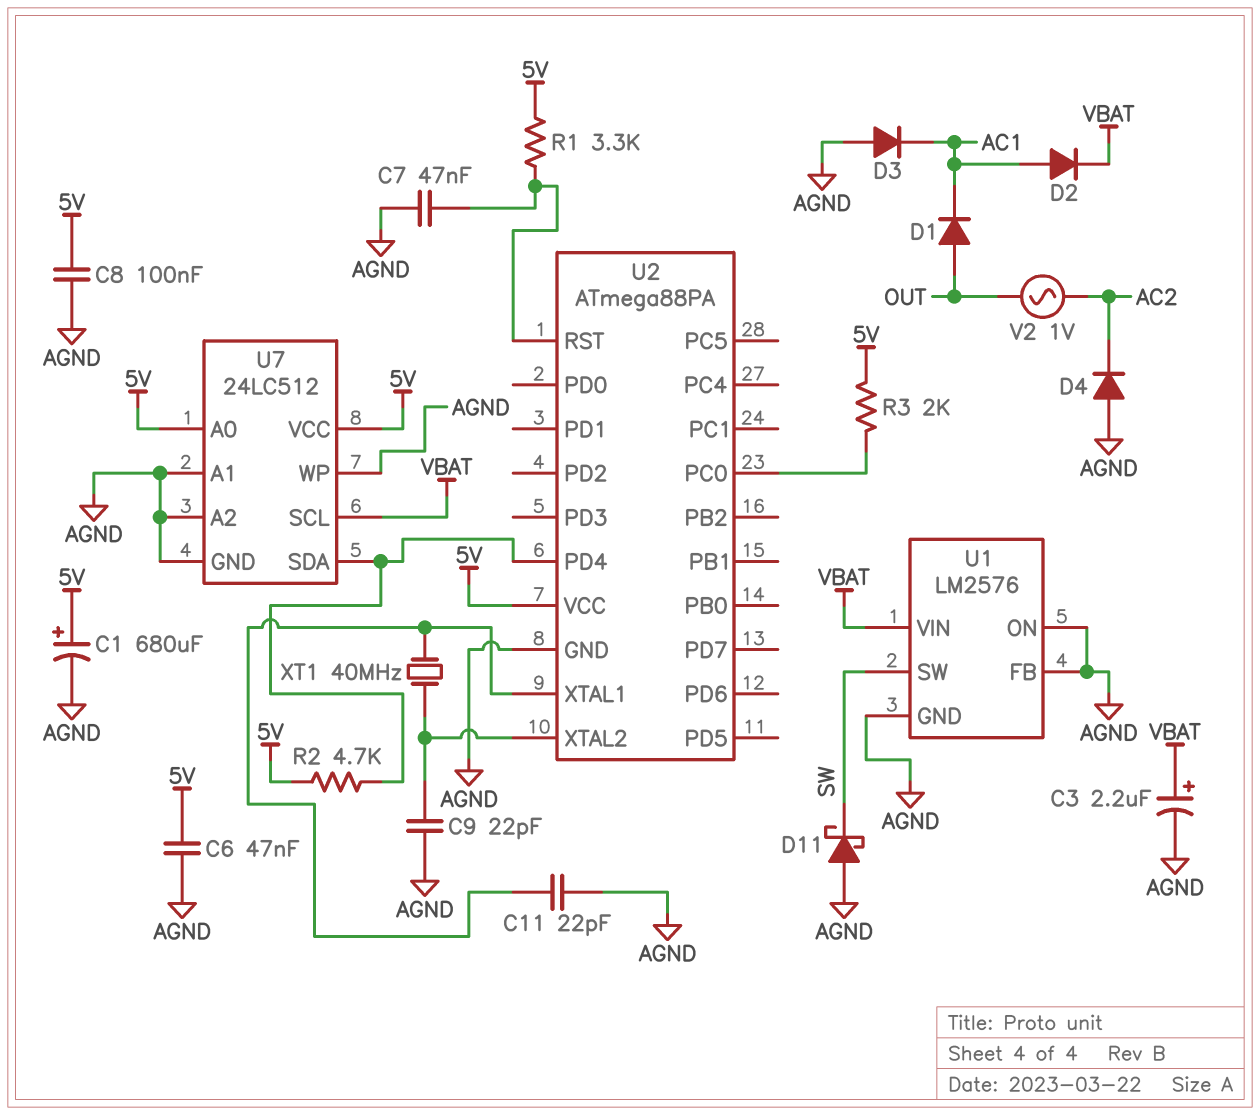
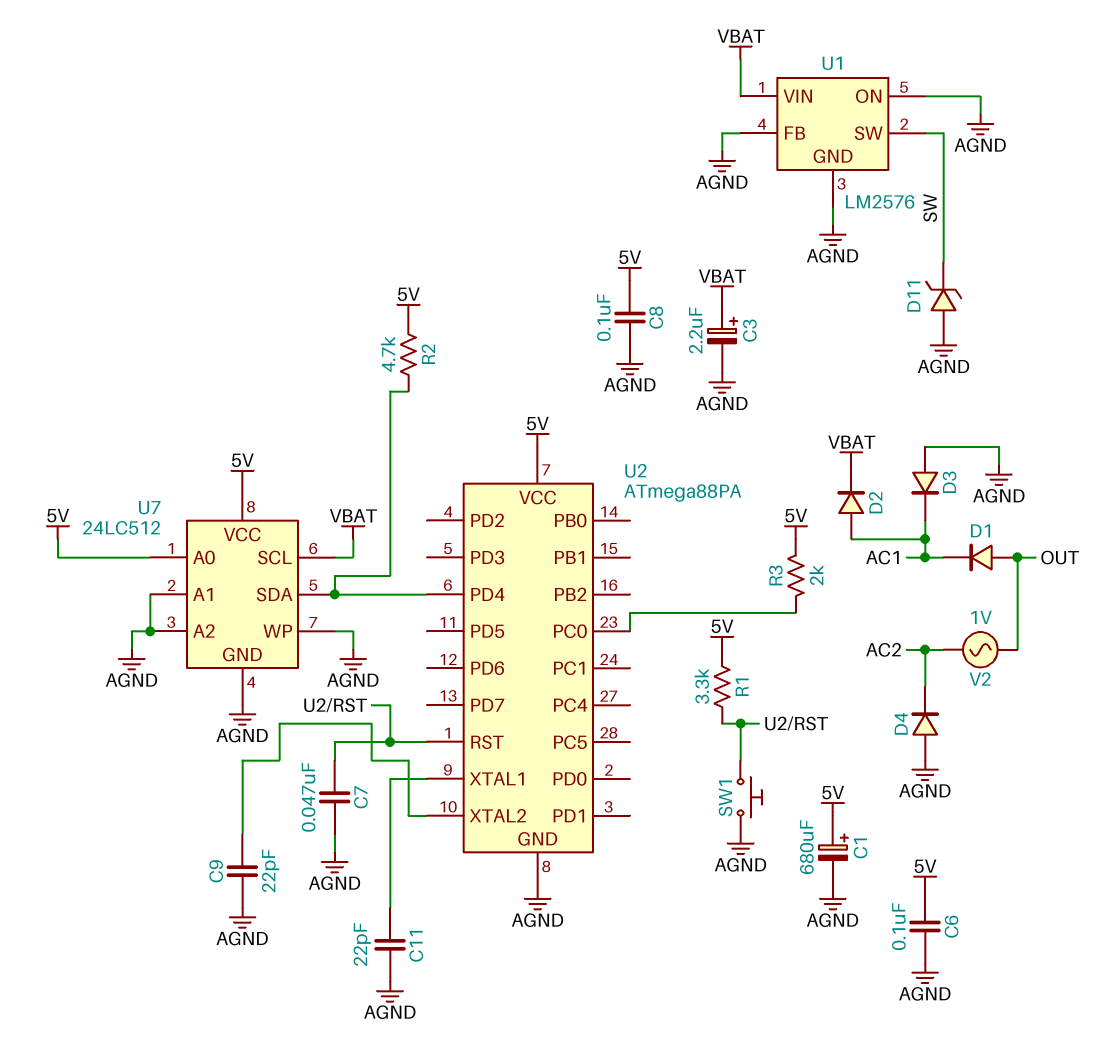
C6: 47nF (5V, AGND) -> 100nF (5V, AGND)
D11: schottky (A AGND, K SW) -> zener (A AGND, K SW)
SW1: none -> button (AGND, U2/RST)
XT1: 40MHz (U2/XTAL1, U2/XTAL2) -> none

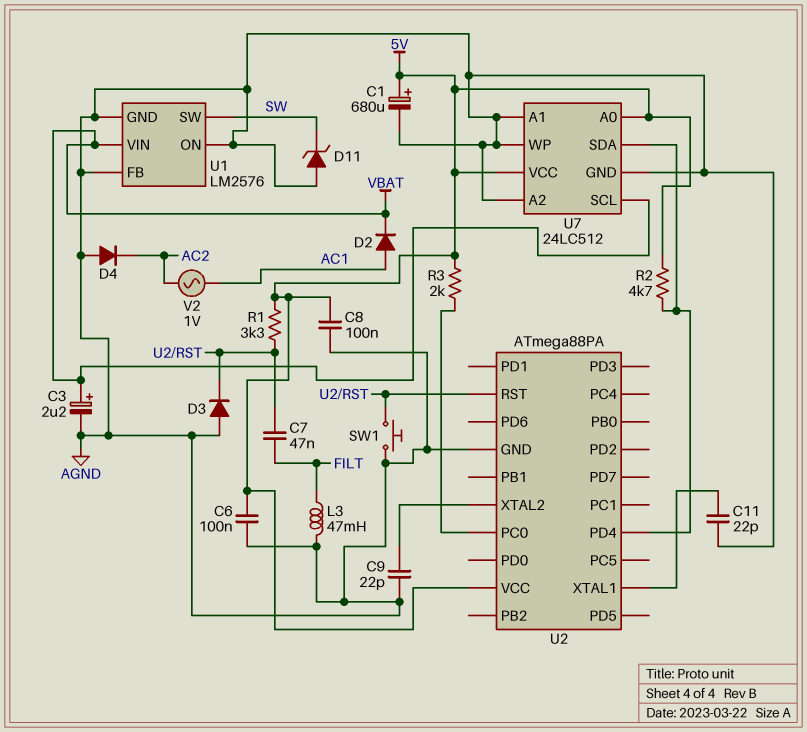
C7: 47nF (AGND, U2/RST) -> 47nF (FILT, U2/RST)
D1: diode (A OUT, K AC1) -> none
D3: diode (A AGND, K AC1) -> diode (A AGND, K U2/RST)
L3: none -> 47mH (AGND, FILT)
V2: AC 1V (AC2, OUT) -> AC 1V (AC1, AC2)

